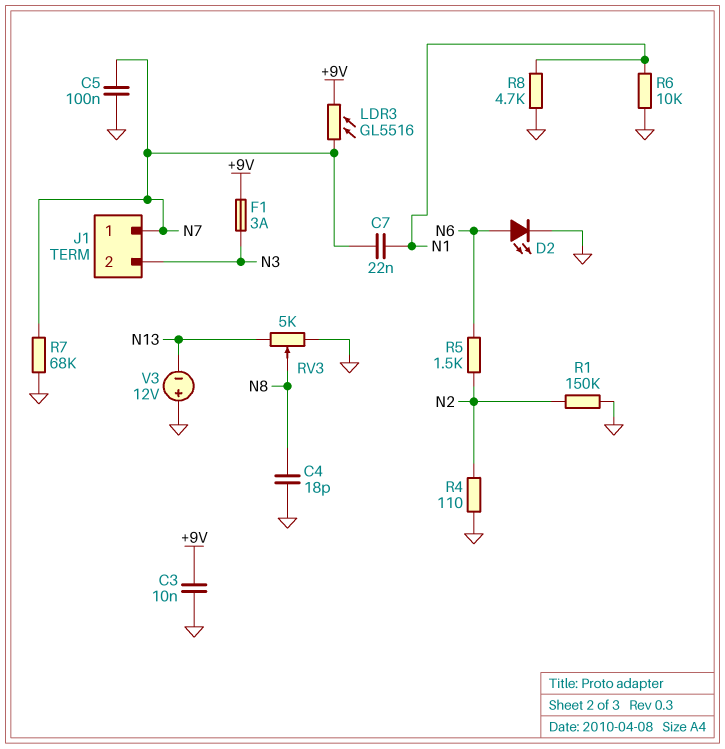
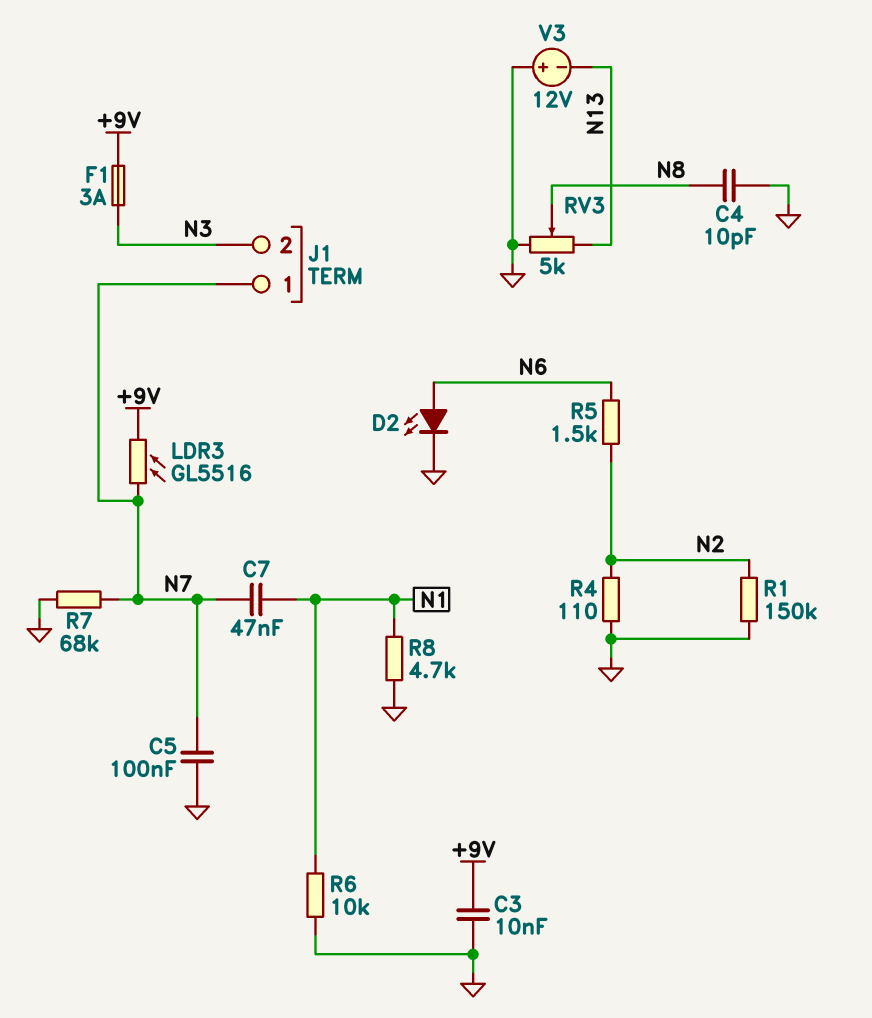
C4: 18pF (GND, N8) -> 10pF (GND, N8)
C7: 22nF (N1, N7) -> 47nF (N1, N7)

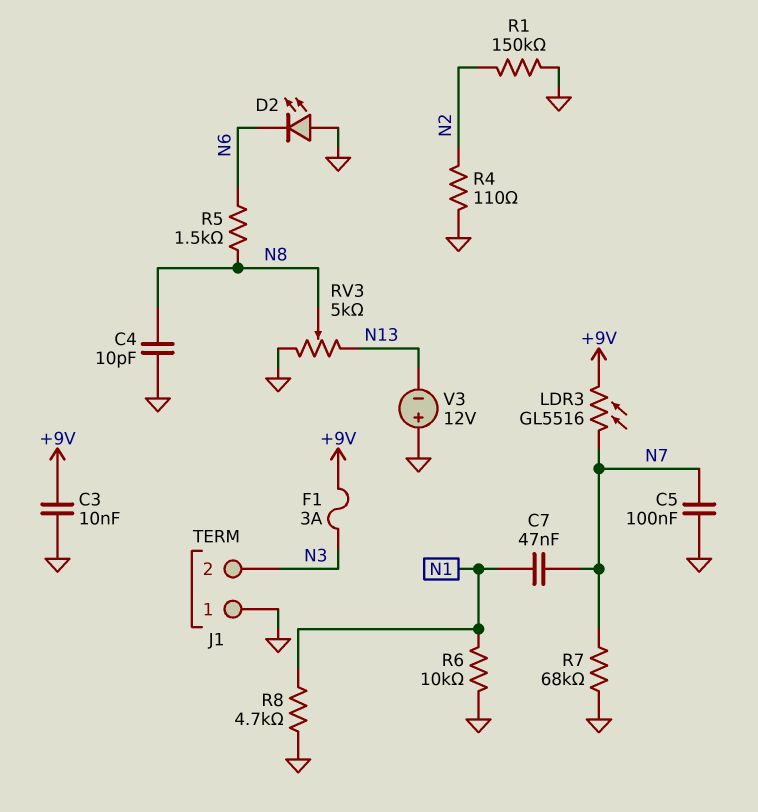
D2: LED (A N6, K GND) -> LED (A GND, K N6)
J1 pin 1: N7 -> GND
R5: 1.5k (N2, N6) -> 1.5k (N6, N8)

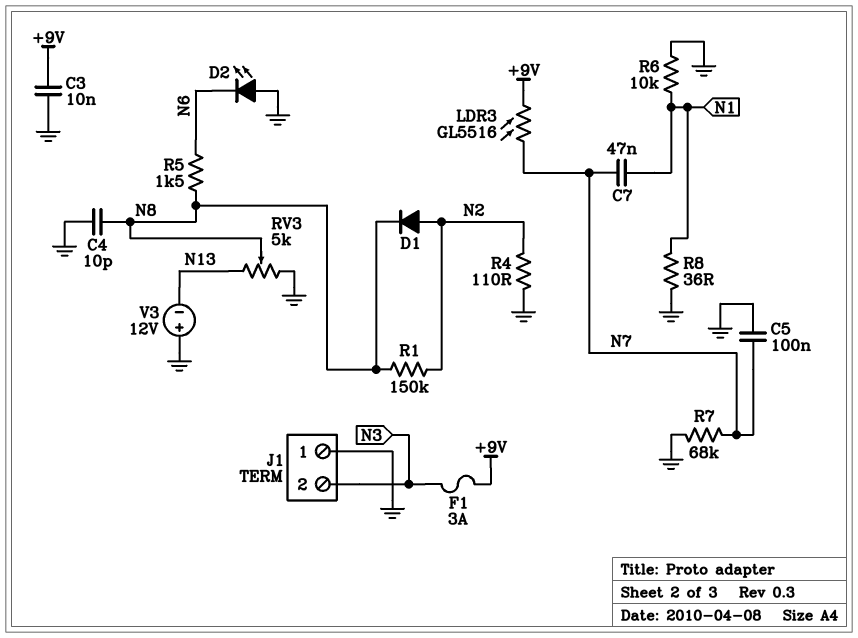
D1: none -> diode (A N2, K N8)
R1: 150k (GND, N2) -> 150k (N2, N8)
R8: 4.7k (GND, N1) -> 36 (GND, N1)

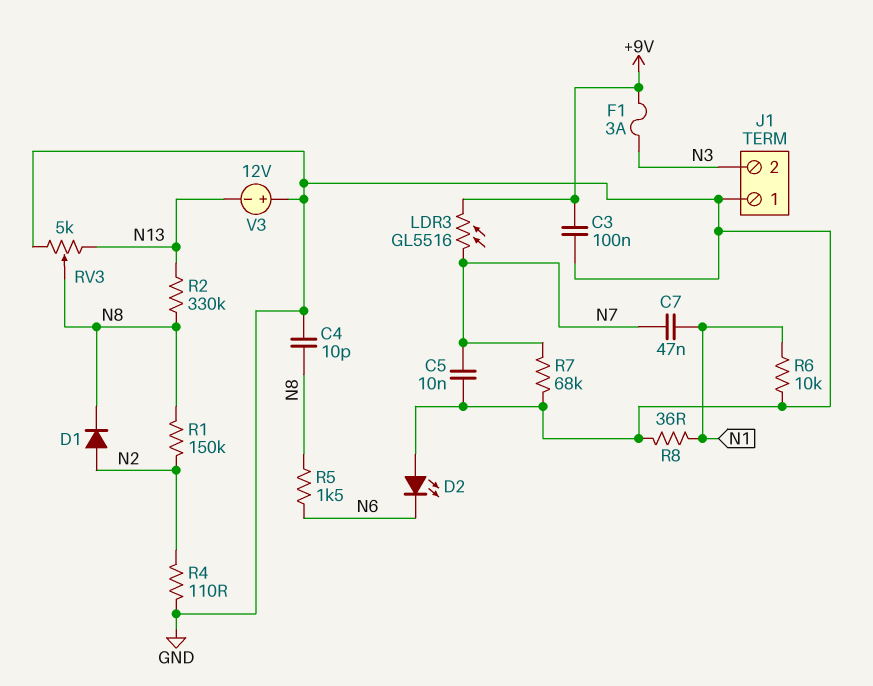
C3: 10nF (+9V, GND) -> 100nF (+9V, GND)
C5: 100nF (GND, N7) -> 10nF (GND, N7)
R2: none -> 330k (N8, N13)

